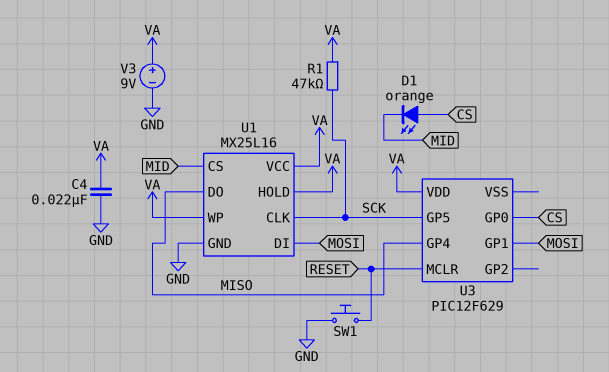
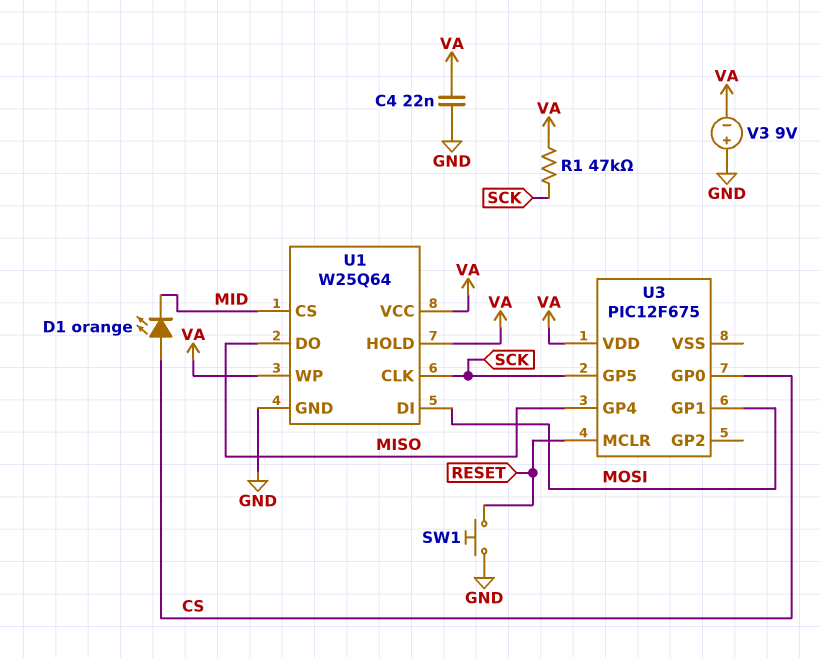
U1: MX25L16 -> W25Q64
U3: PIC12F629 -> PIC12F675
V3: 9V (plus VA, minus GND) -> 9V (plus GND, minus VA)

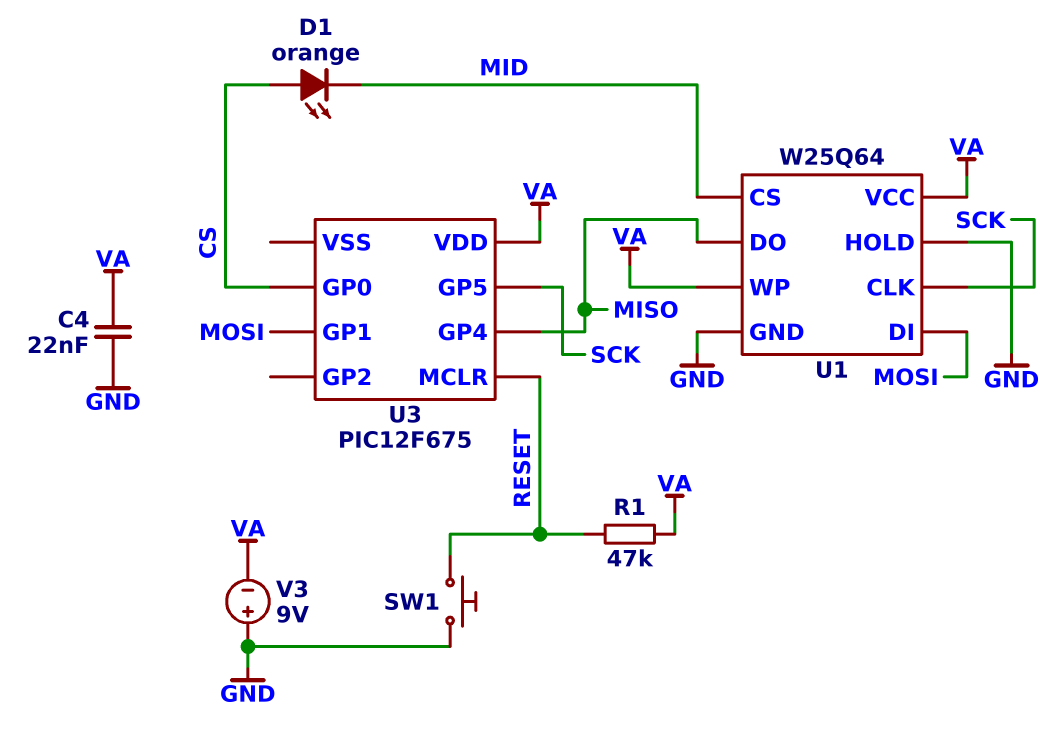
R1: 47k (SCK, VA) -> 47k (RESET, VA)
U1 pin HOLD: VA -> GND

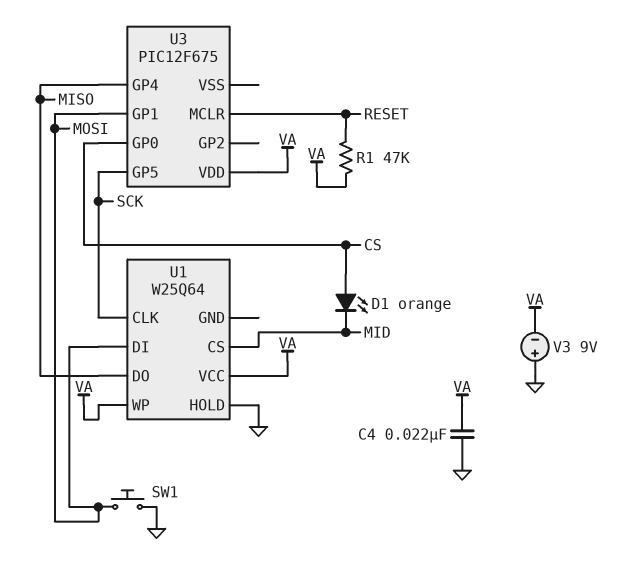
SW1: button (GND, RESET) -> button (GND, MOSI)
U1 pin GND: GND -> none

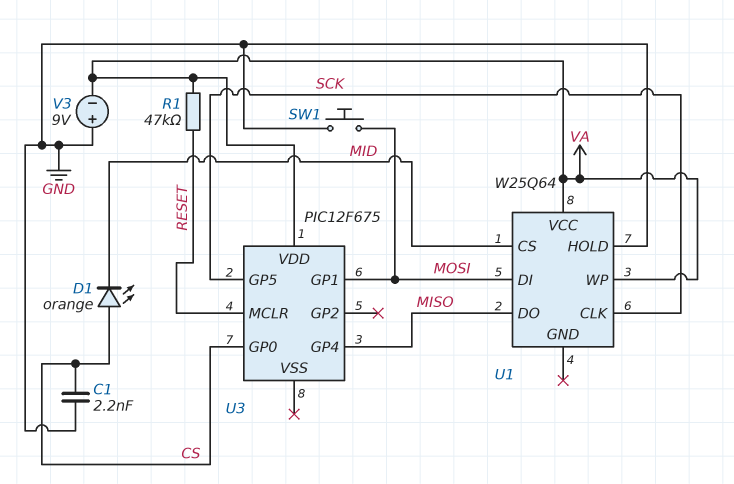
C1: none -> 2.2nF (CS, GND)
C4: 22nF (GND, VA) -> none

